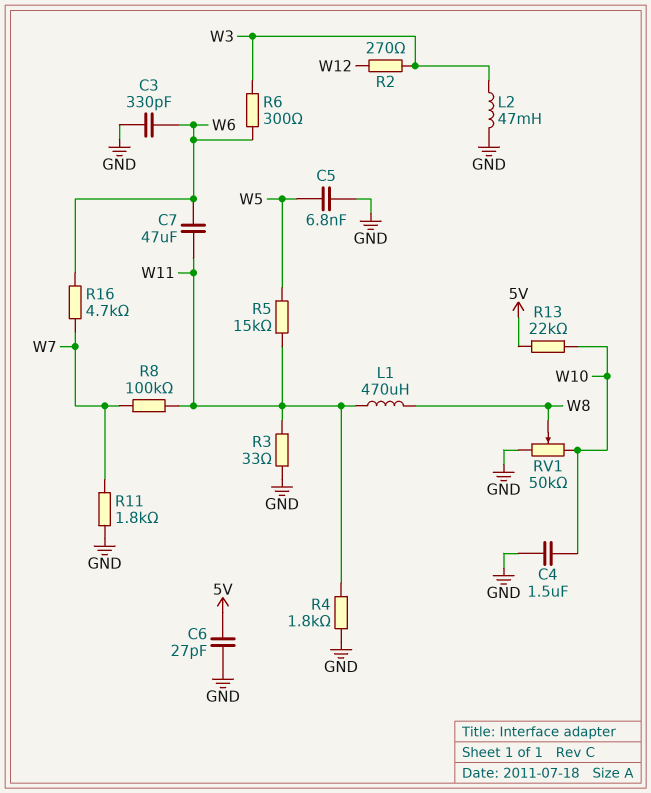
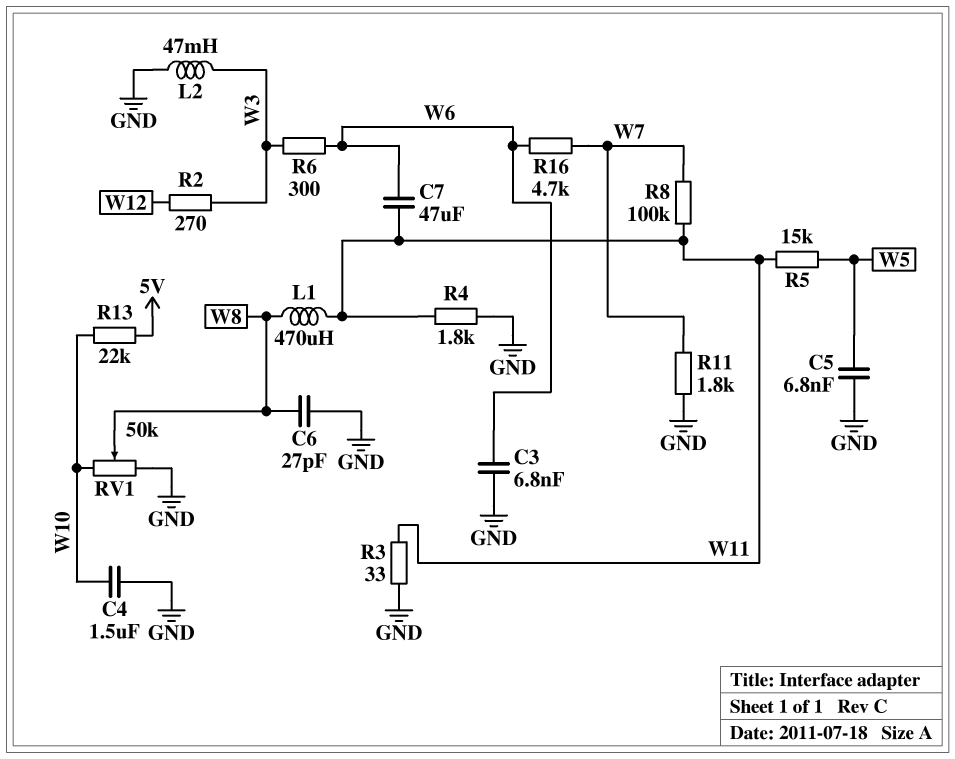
C3: 330pF (GND, W6) -> 6.8nF (GND, W6)
C6: 27pF (5V, GND) -> 27pF (GND, W8)

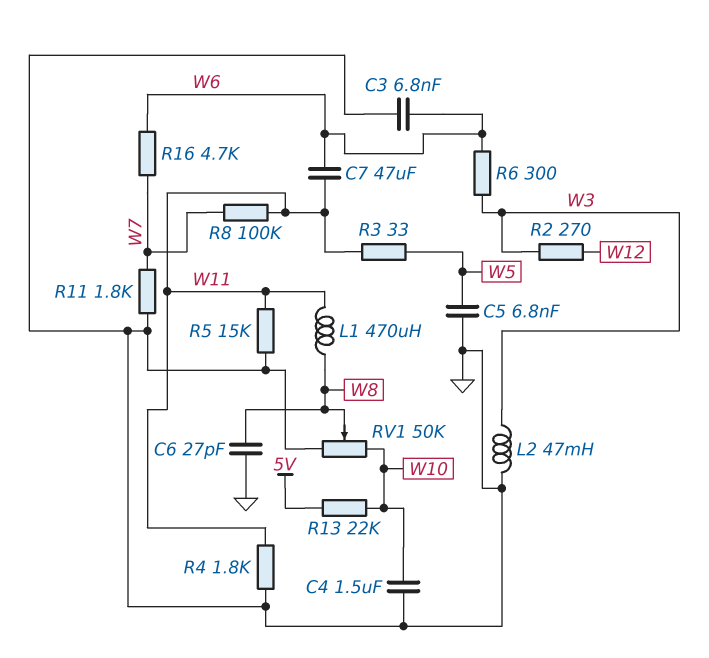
R3: 33 (GND, W11) -> 33 (W5, W11)
R5: 15k (W5, W11) -> 15k (GND, W11)

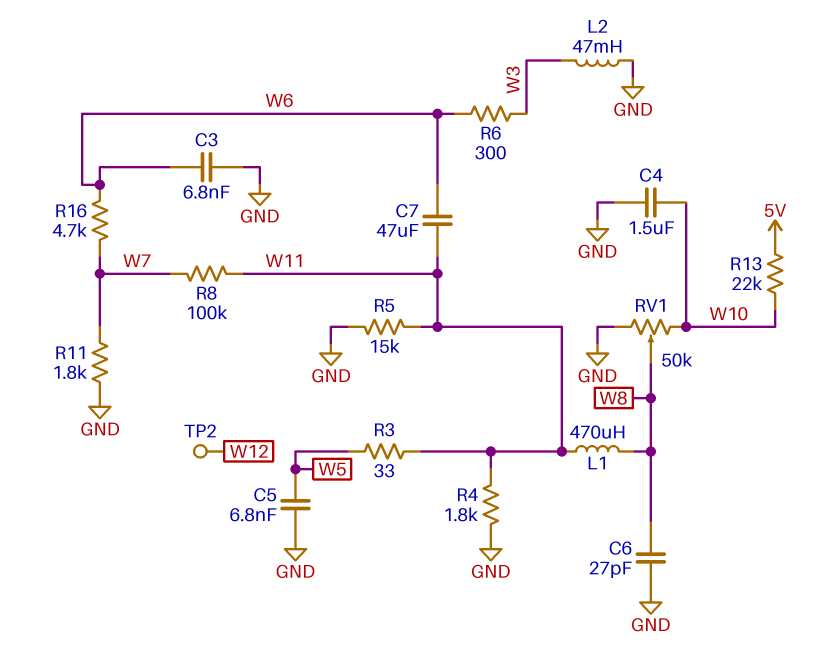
R2: 270 (W3, W12) -> none
TP2: none -> test point (W12)

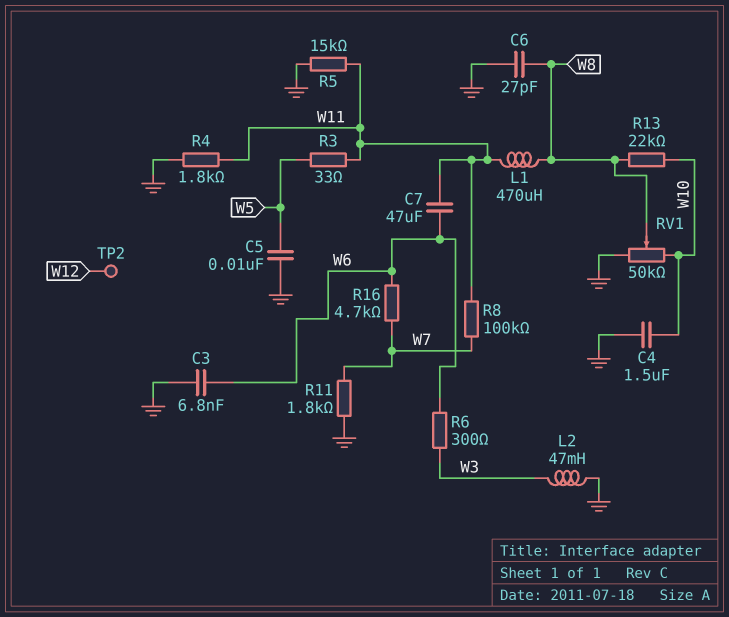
C5: 6.8nF (GND, W5) -> 10nF (GND, W5)
R13: 22k (5V, W10) -> 22k (W8, W10)

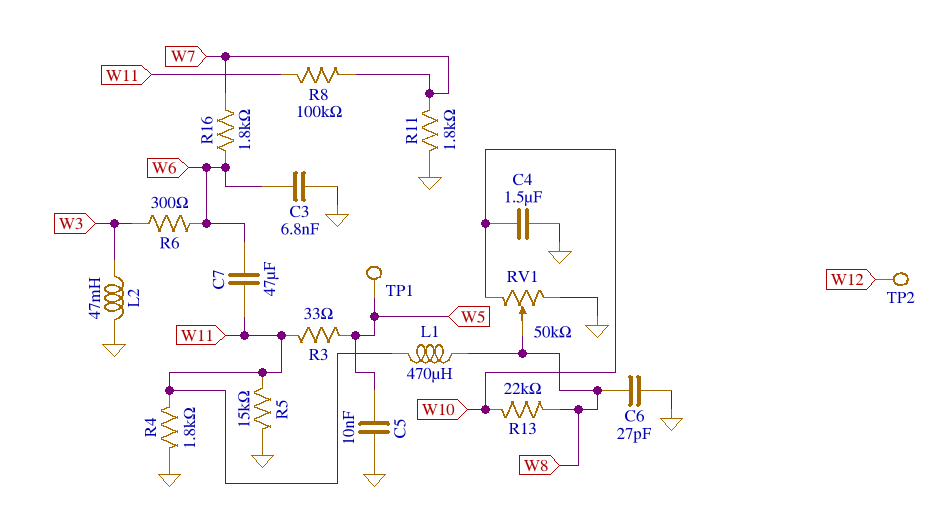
R16: 4.7k (W6, W7) -> 1.8k (W6, W7)
TP1: none -> test point (W5)

